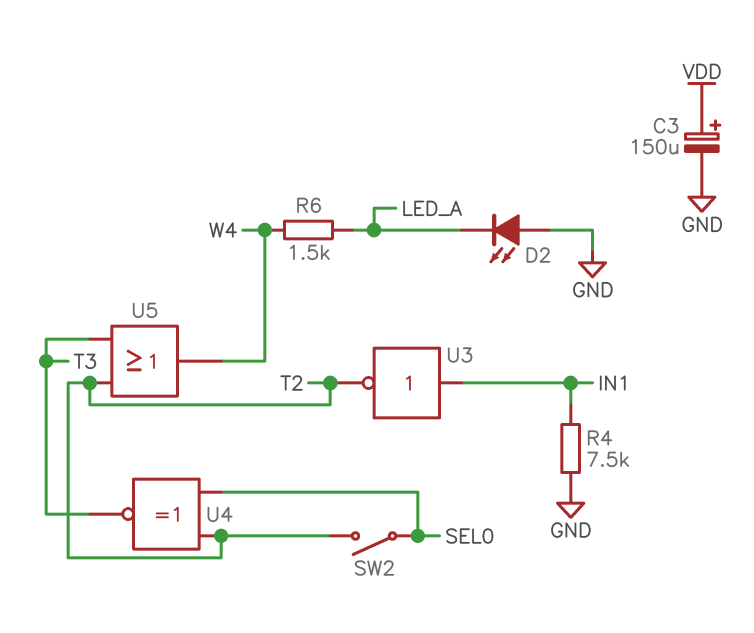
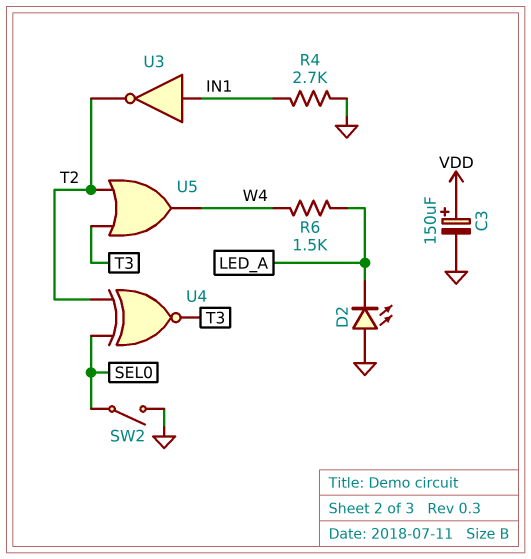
R4: 7.5k (GND, IN1) -> 2.7k (GND, IN1)
SW2: switch (SEL0, T2) -> switch (GND, SEL0)

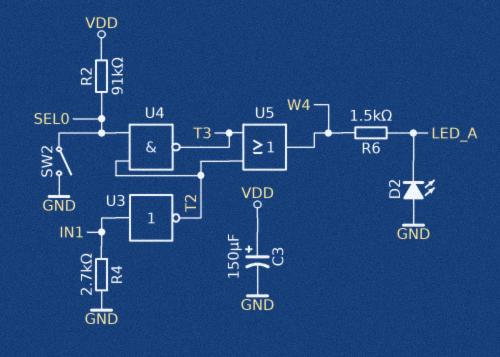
R2: none -> 91k (SEL0, VDD)
U4: XNOR (in SEL0, in T2, out T3) -> NAND (in SEL0, in T2, out T3)

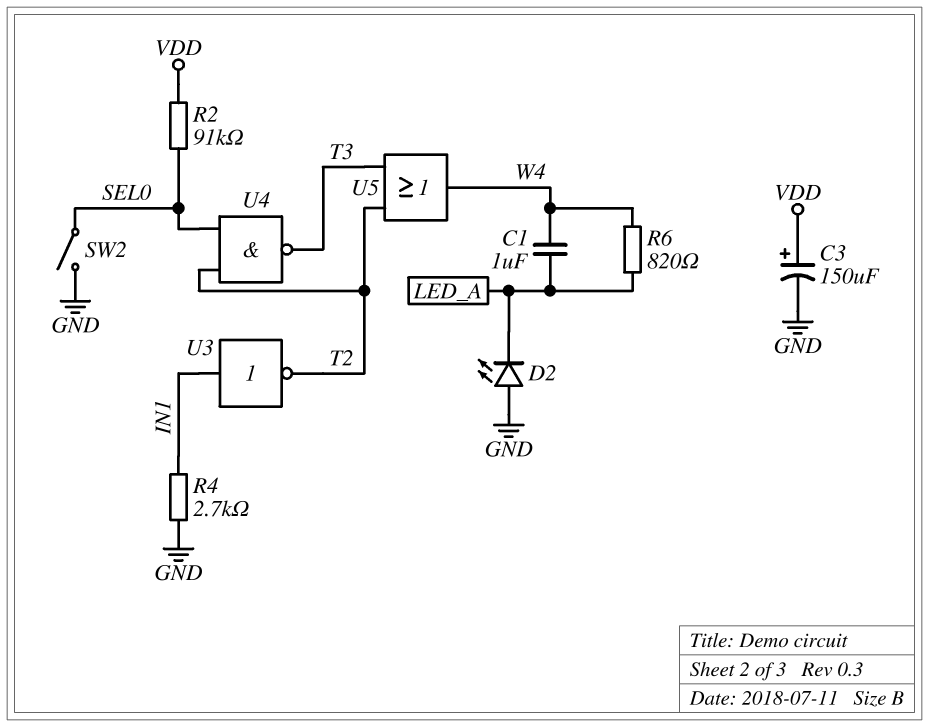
C1: none -> 1uF (LED_A, W4)
R6: 1.5k (LED_A, W4) -> 820 (LED_A, W4)

